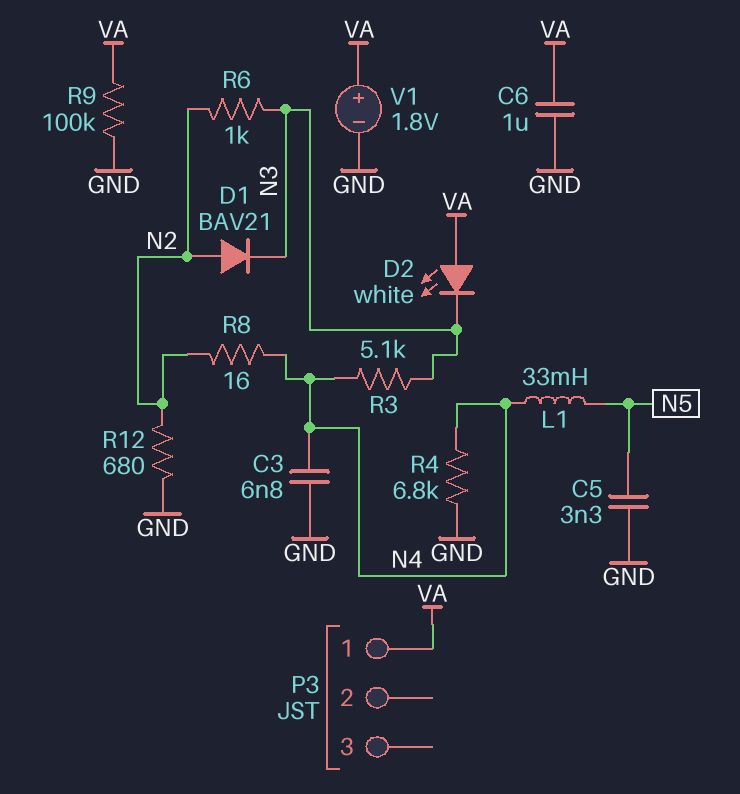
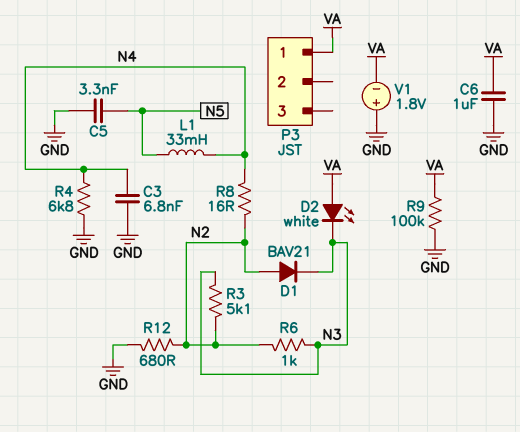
R3: 5.1k (N3, N4) -> 5.1k (N2, N3)
V1: 1.8V (plus VA, minus GND) -> 1.8V (plus GND, minus VA)

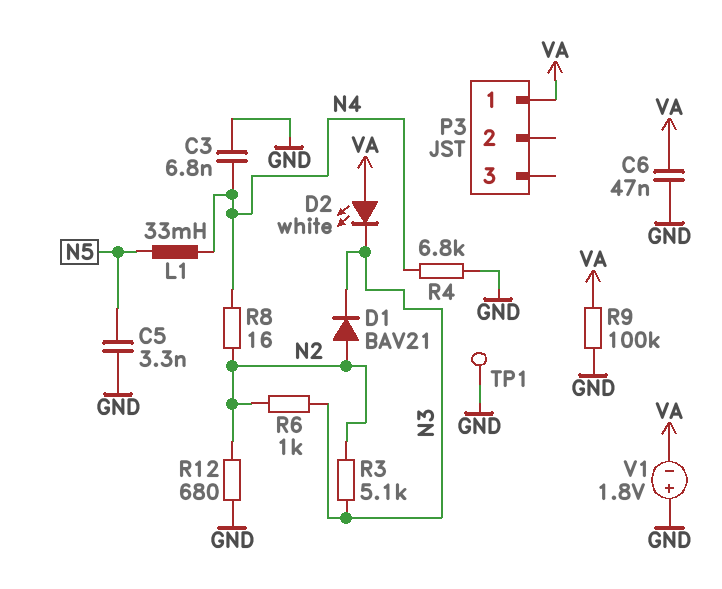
C6: 1uF (GND, VA) -> 47nF (GND, VA)
TP1: none -> test point (GND)

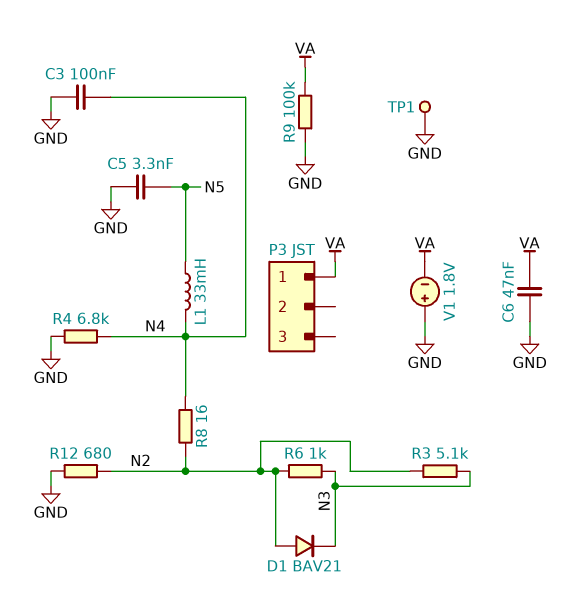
C3: 6.8nF (GND, N4) -> 100nF (GND, N4)
D2: LED white (A VA, K N3) -> none

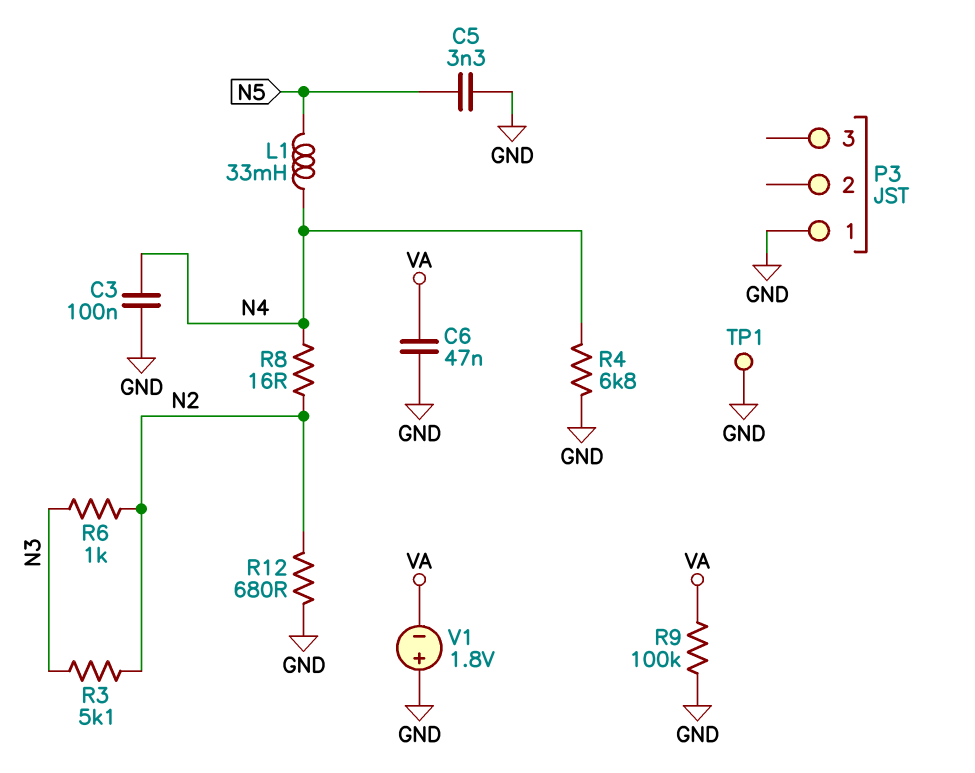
D1: diode BAV21 (A N2, K N3) -> none
P3 pin 1: VA -> GND

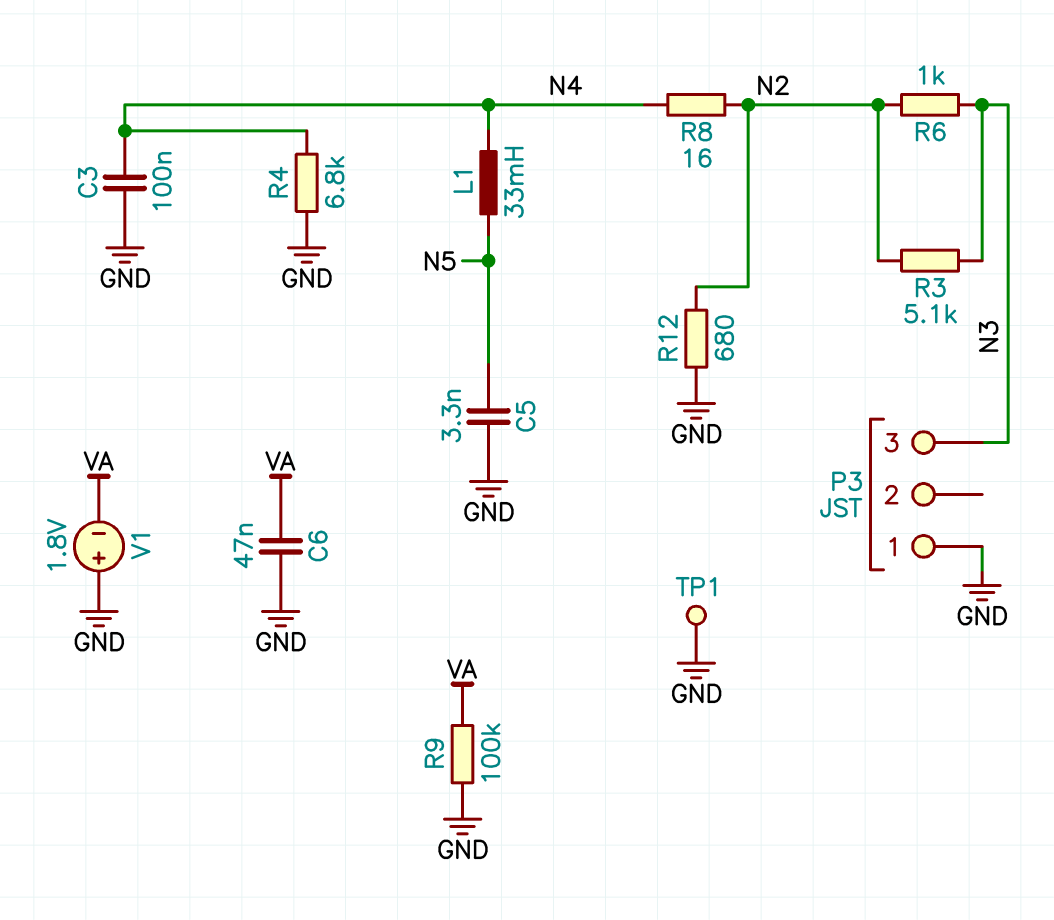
P3 pin 3: none -> N3

